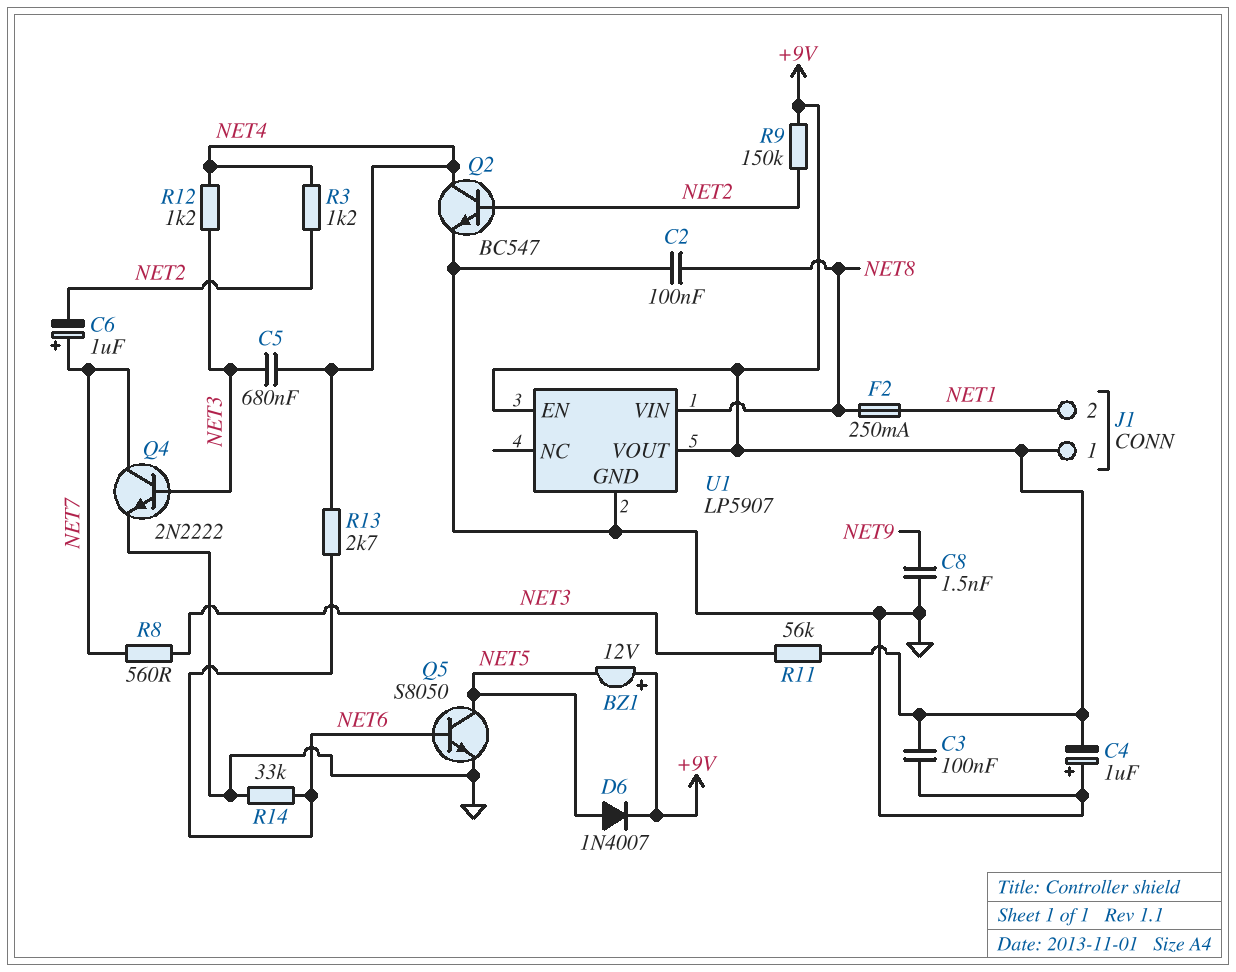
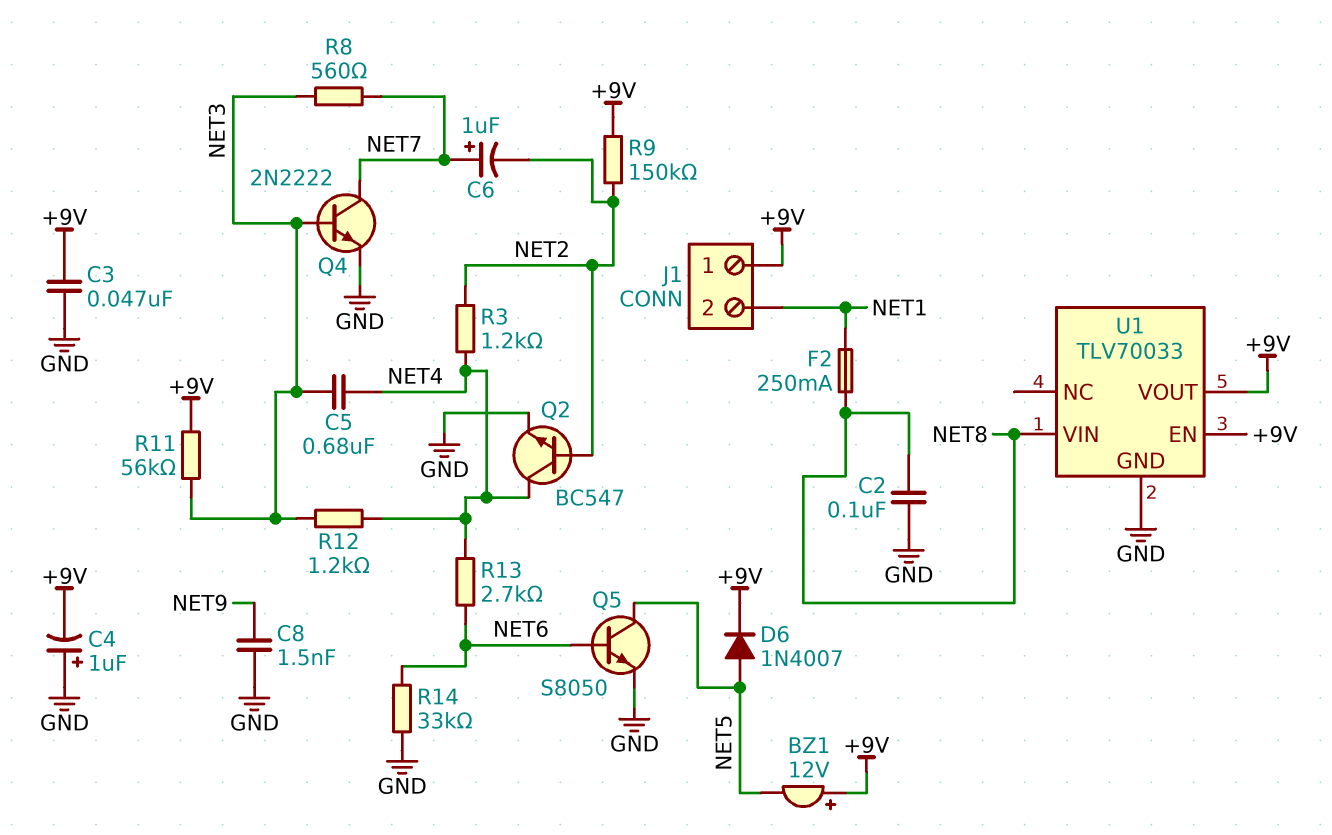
C3: 100nF (+9V, GND) -> 47nF (+9V, GND)
U1: LP5907 -> TLV70033

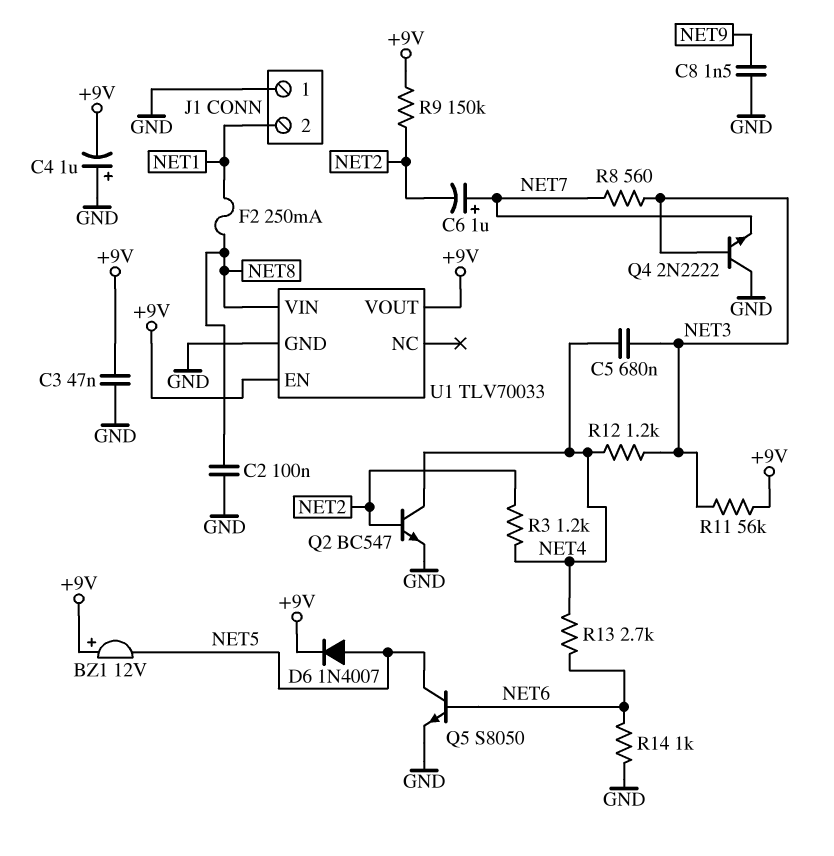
J1 pin 1: +9V -> GND
Q4: NPN 2N2222 (B NET3, C NET7, E GND) -> NPN 2N2222 (B NET3, C GND, E NET7)
R14: 33k (GND, NET6) -> 1k (GND, NET6)

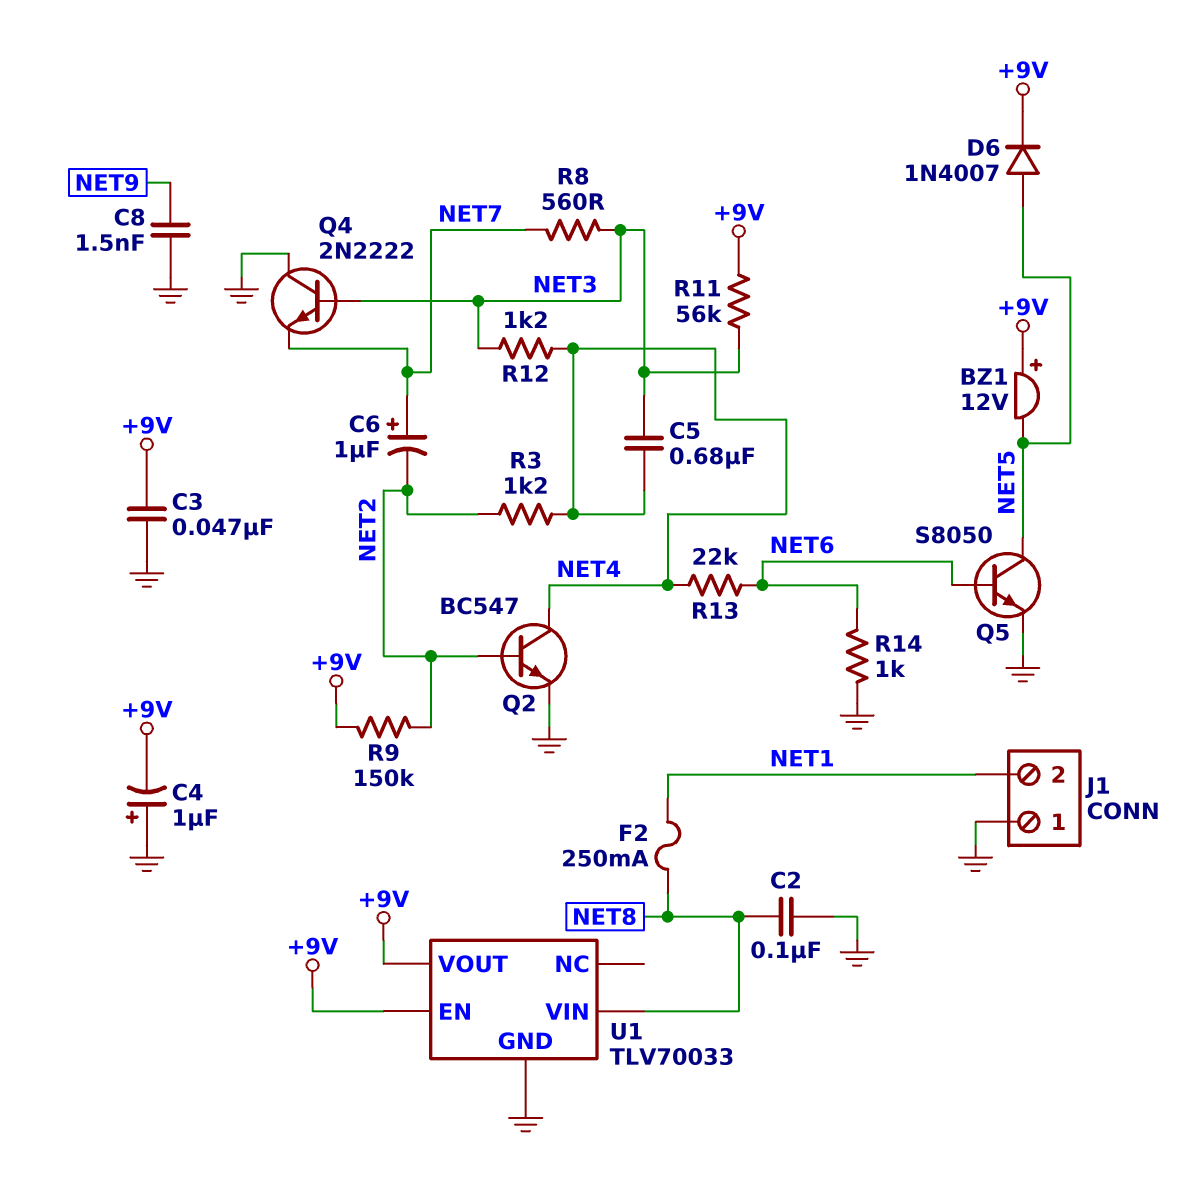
R13: 2.7k (NET4, NET6) -> 22k (NET4, NET6)

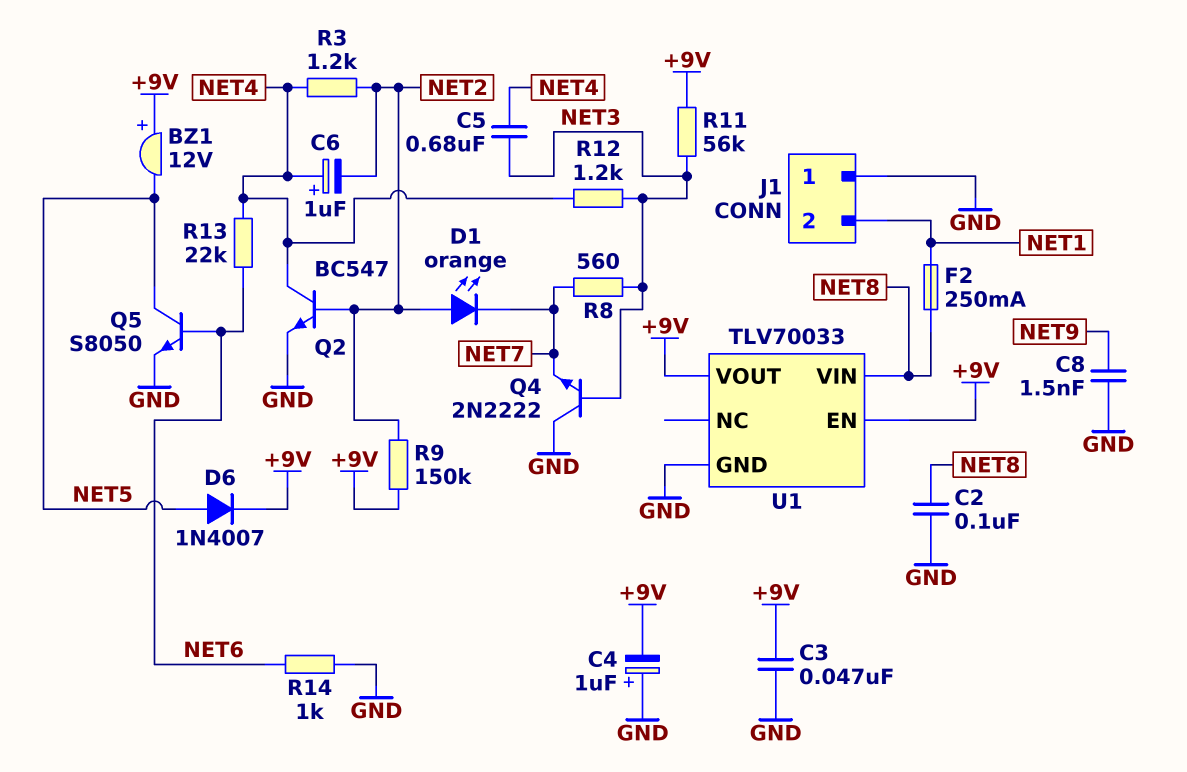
C6: 1uF (plus NET7, minus NET2) -> 1uF (plus NET4, minus NET2)
D1: none -> LED orange (A NET2, K NET7)

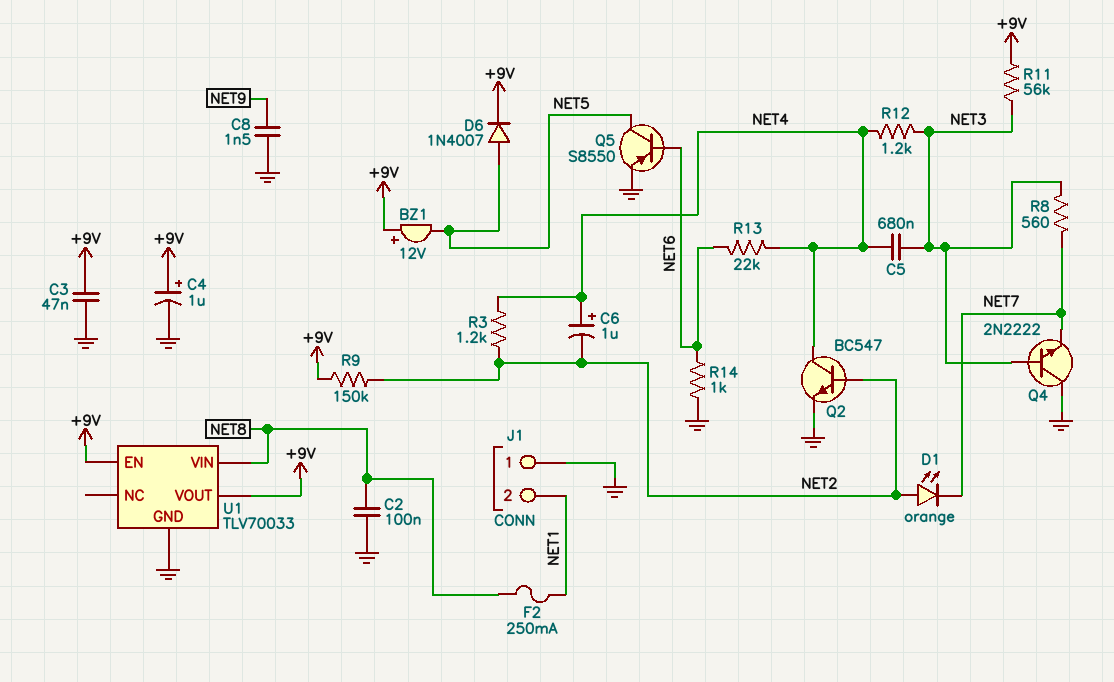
C4: 1uF (plus GND, minus +9V) -> 1uF (plus +9V, minus GND)
Q5: NPN S8050 (B NET6, C NET5, E GND) -> PNP S8550 (B NET6, C NET5, E GND)

